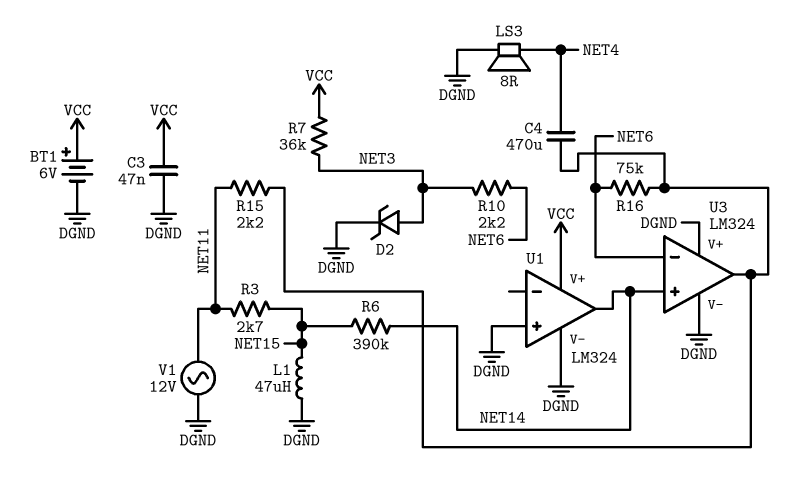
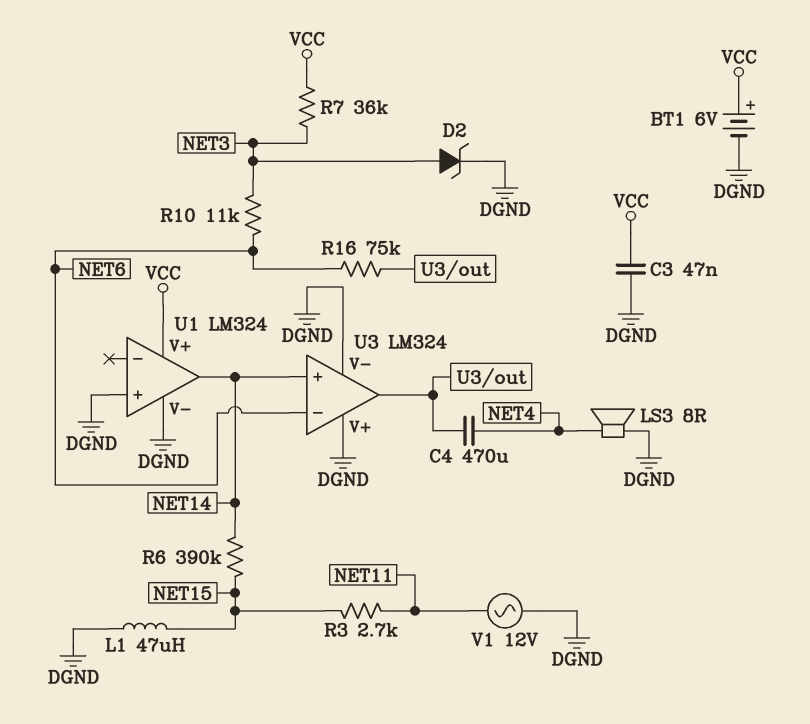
R10: 2.2k (NET3, NET6) -> 11k (NET3, NET6)
R15: 2.2k (NET11, U3/out) -> none

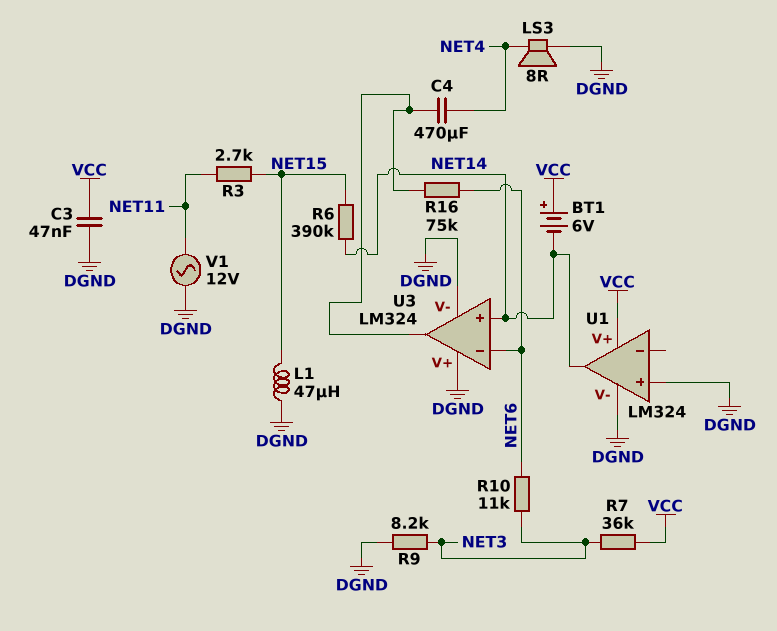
BT1: 6V (plus VCC, minus DGND) -> 6V (plus VCC, minus NET14)
D2: zener (A NET3, K DGND) -> none
R9: none -> 8.2k (DGND, NET3)

